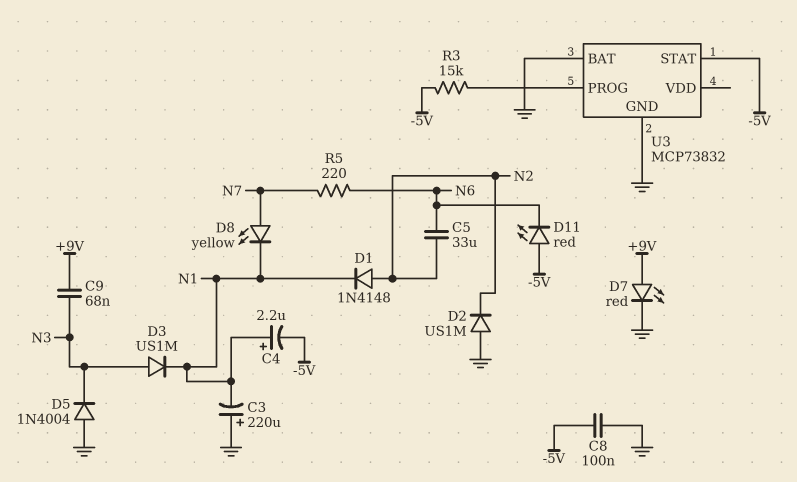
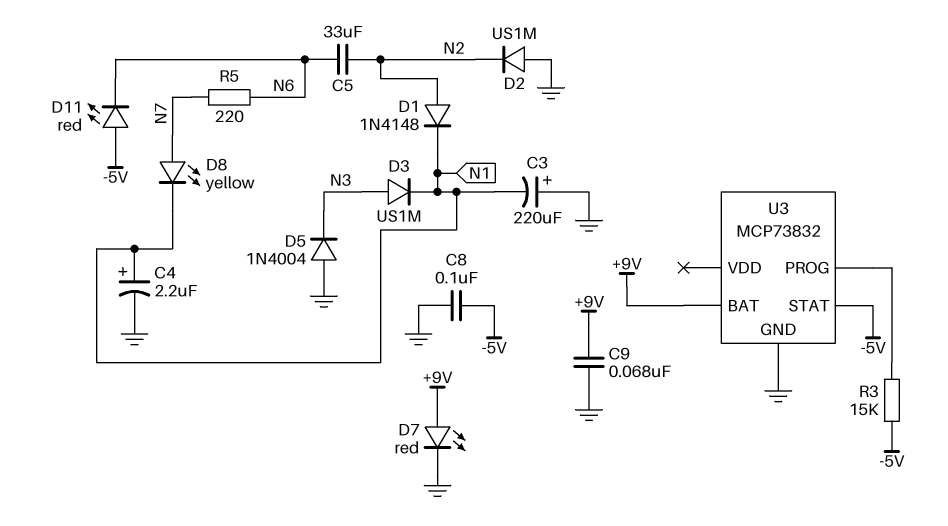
C4: 2.2uF (plus N1, minus -5V) -> 2.2uF (plus N1, minus GND)
C9: 68nF (+9V, N3) -> 68nF (+9V, GND)
U3 pin BAT: GND -> +9V

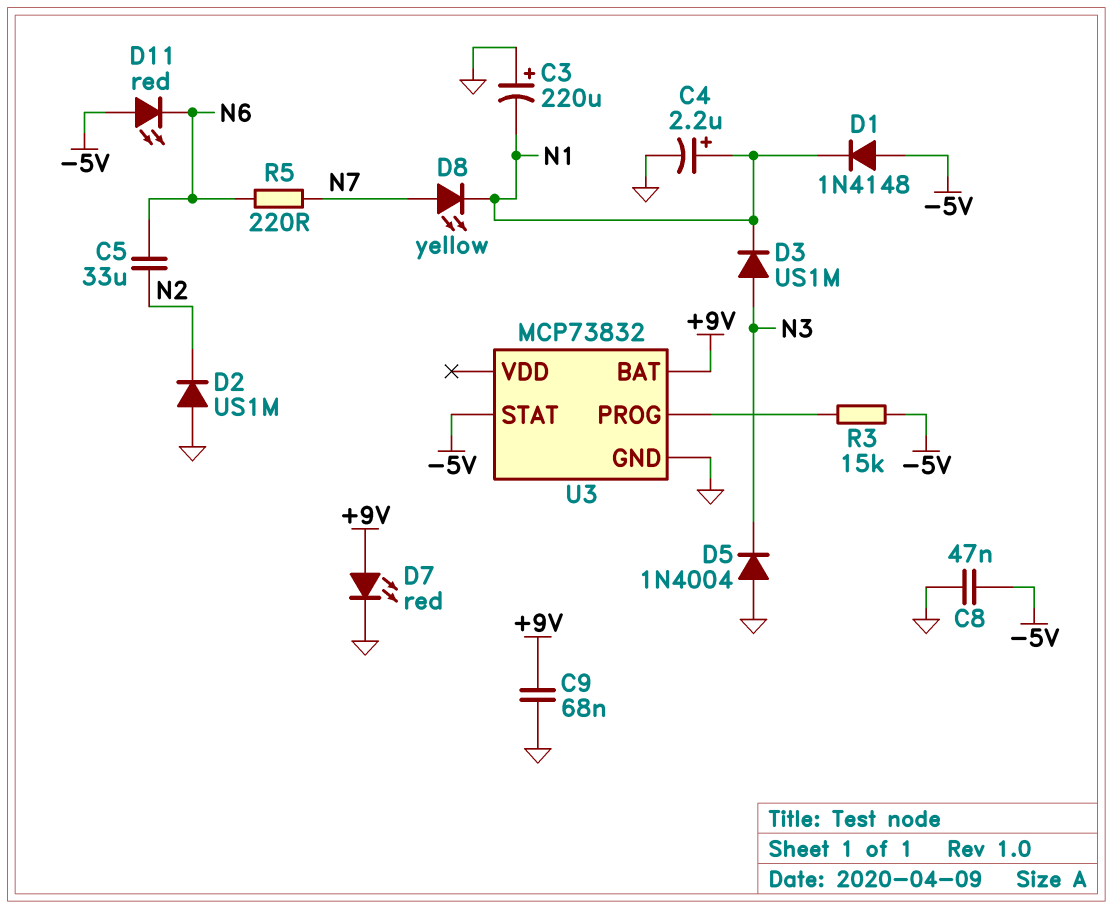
C8: 100nF (-5V, GND) -> 47nF (-5V, GND)
D1: diode 1N4148 (A N2, K N1) -> diode 1N4148 (A -5V, K N1)

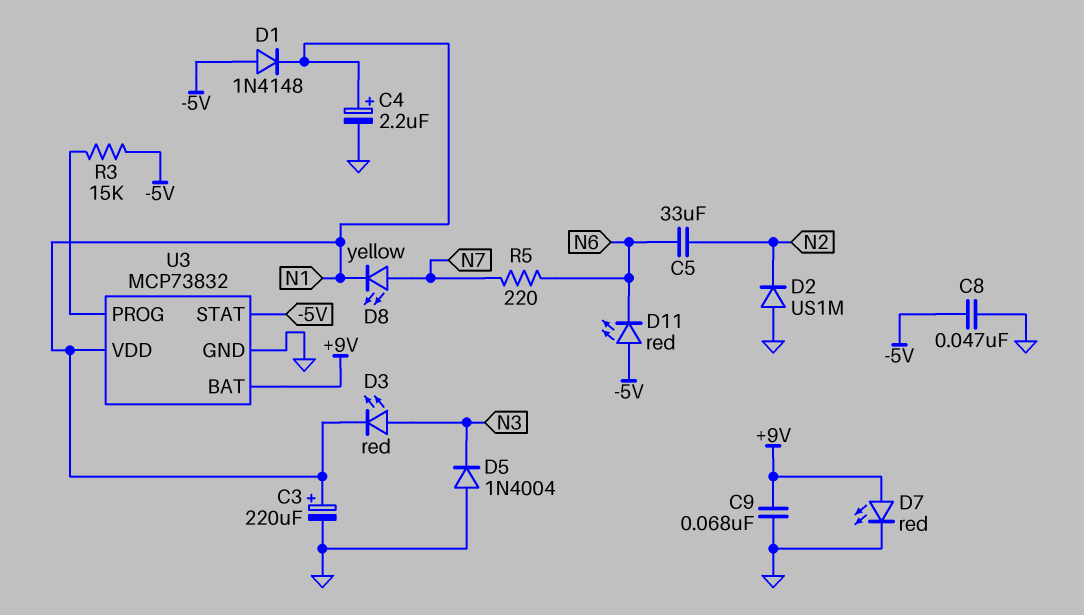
C3: 220uF (plus GND, minus N1) -> 220uF (plus N1, minus GND)
D3: diode US1M (A N3, K N1) -> LED red (A N3, K N1)
U3 pin VDD: none -> N1

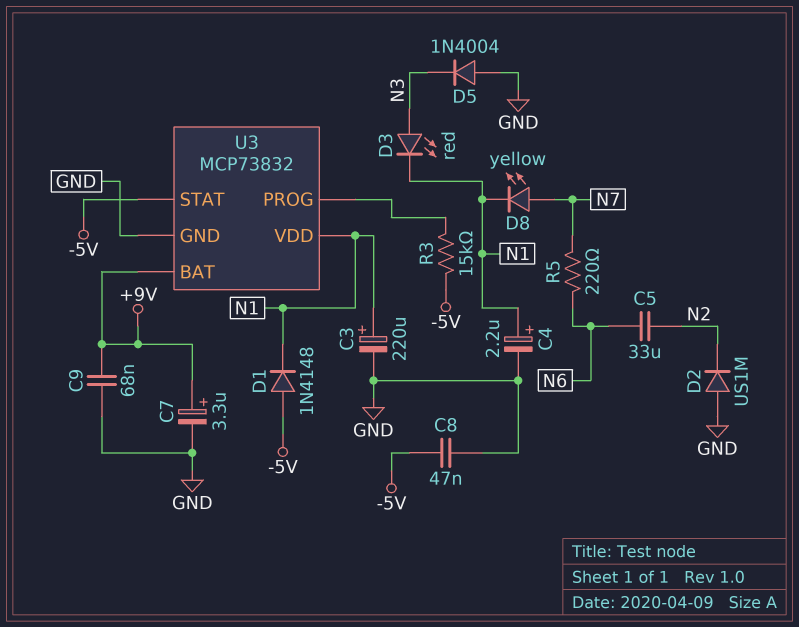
C7: none -> 3.3uF (plus +9V, minus GND)
D7: LED red (A +9V, K GND) -> none
D11: LED red (A -5V, K N6) -> none

